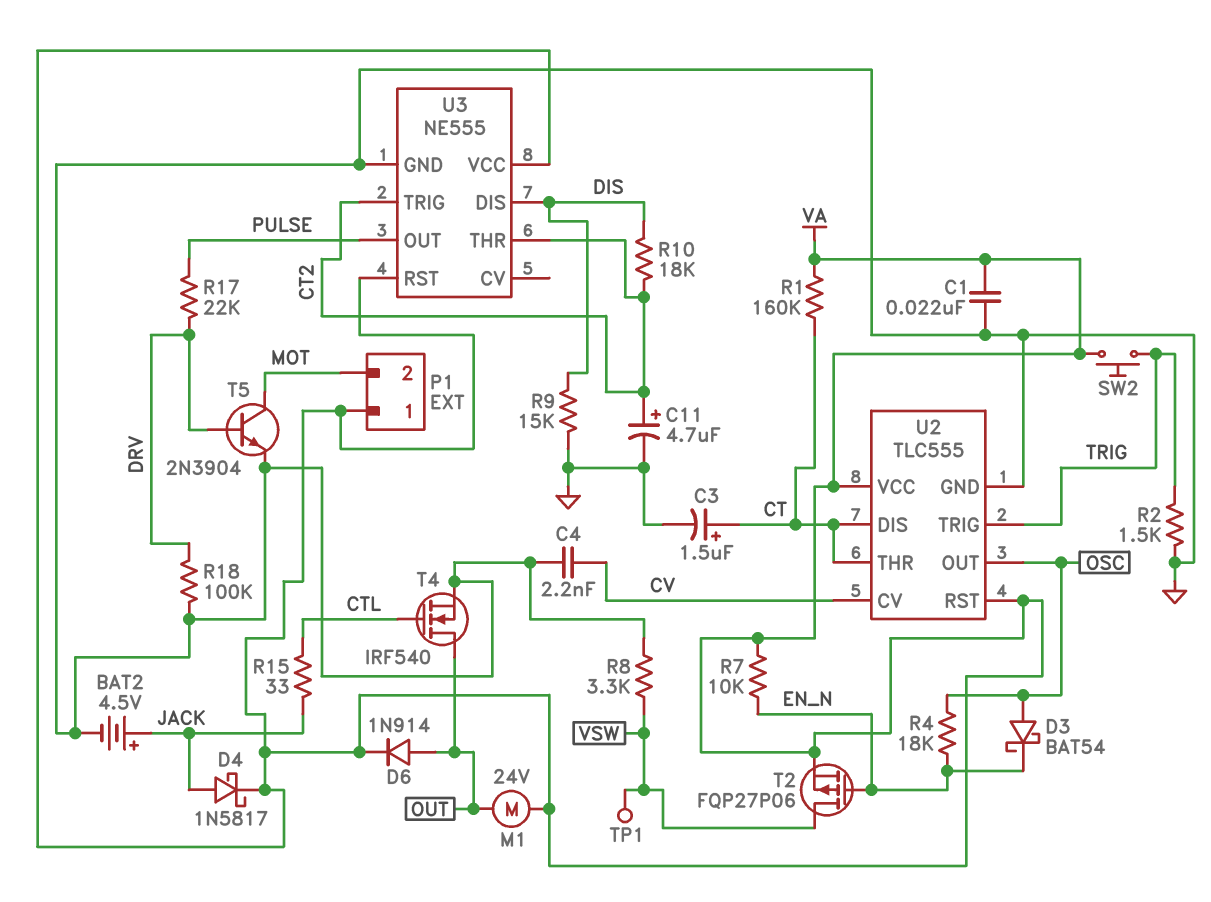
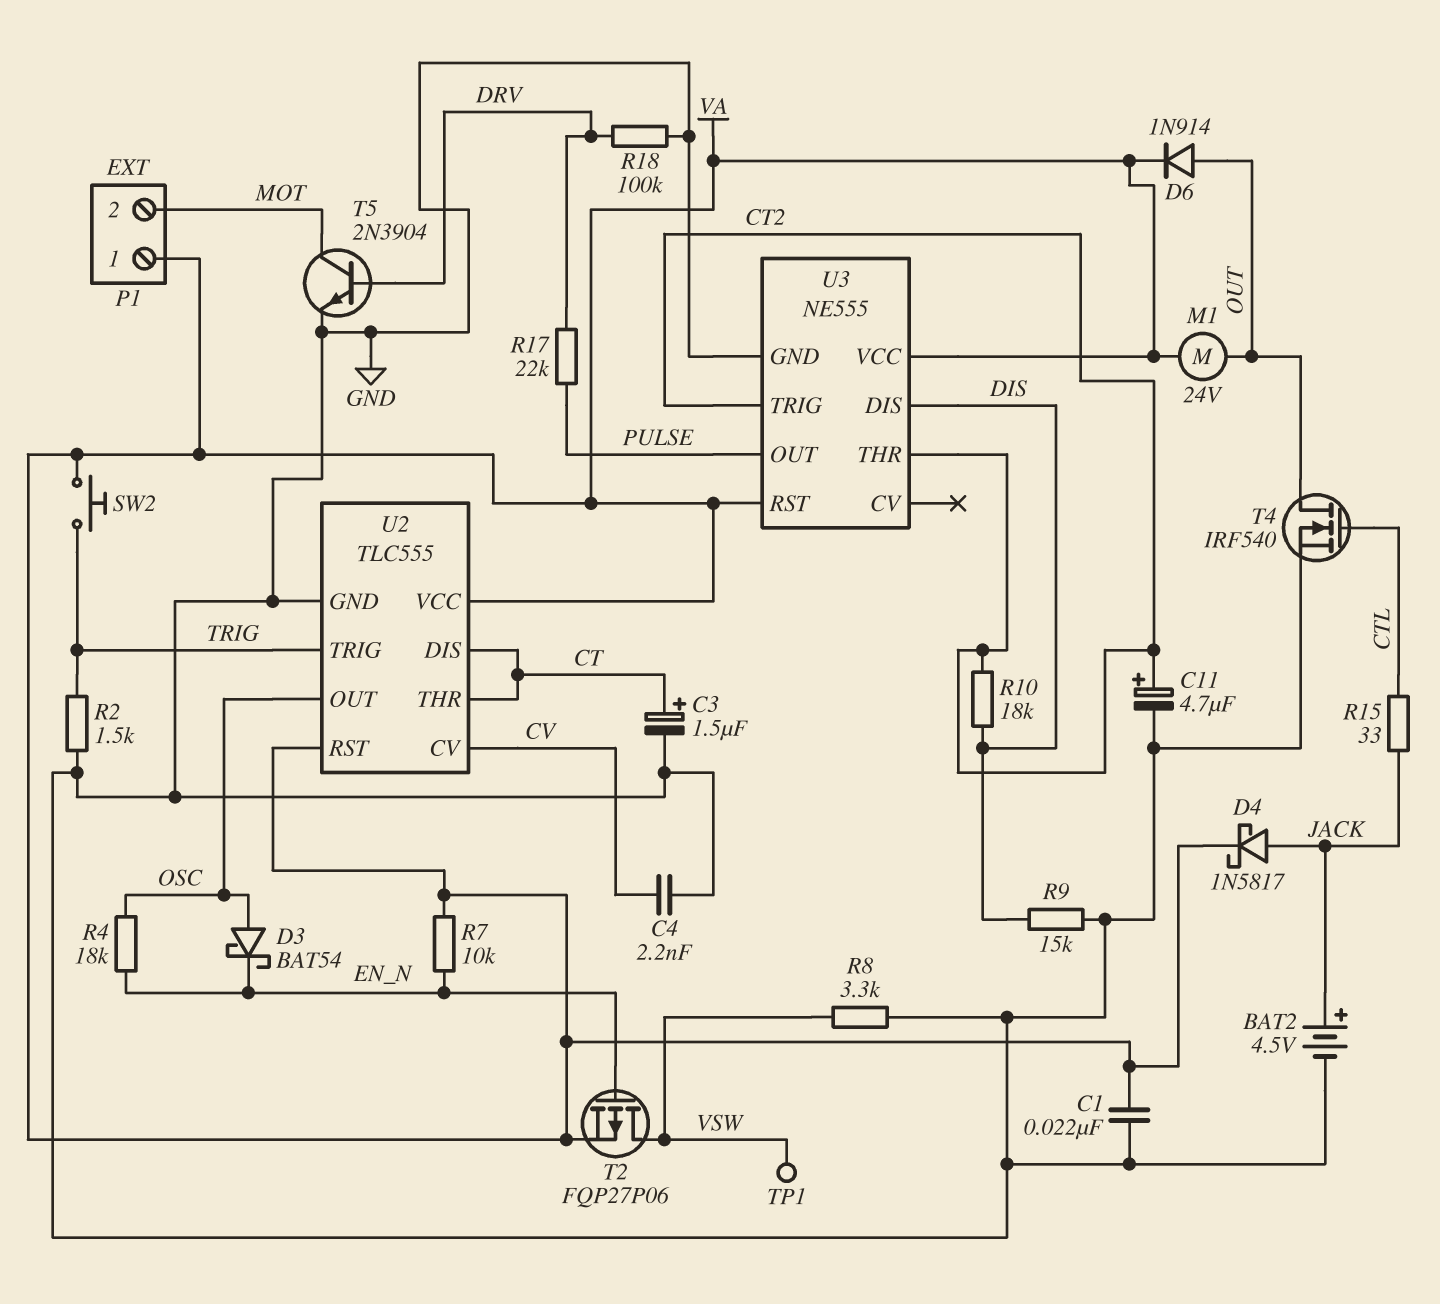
R1: 160k (CT, VA) -> none

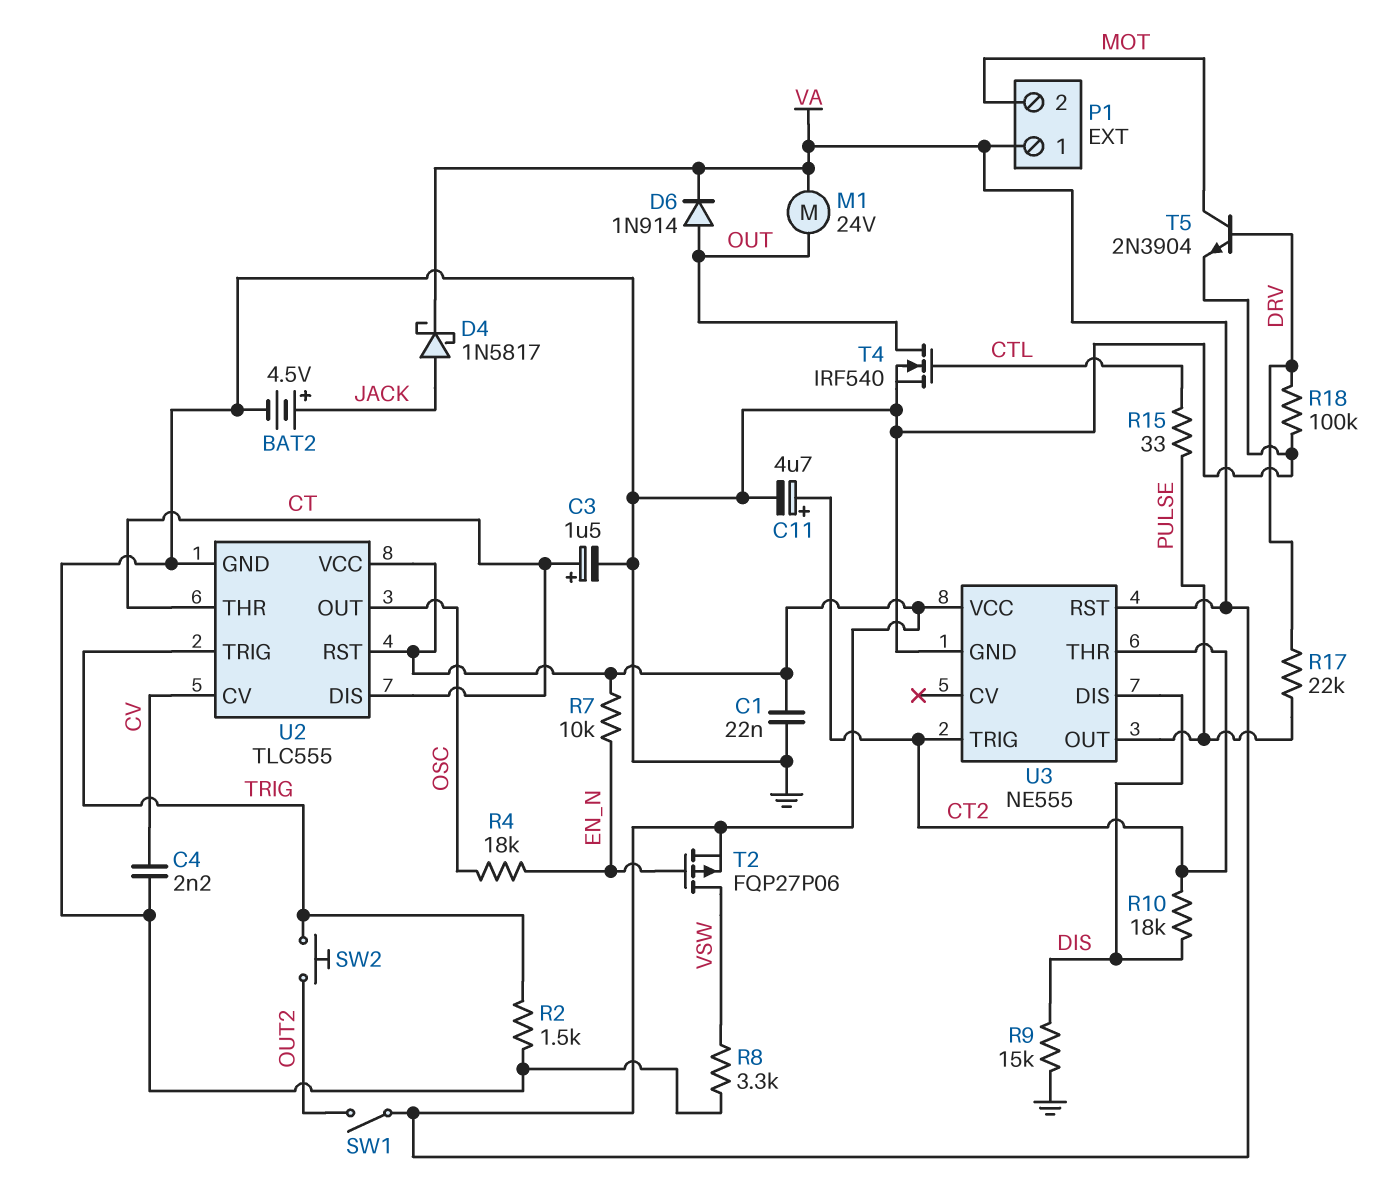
D3: schottky BAT54 (A OSC, K EN_N) -> none
R15: 33 (CTL, JACK) -> 33 (CTL, PULSE)
SW1: none -> switch (OUT2, VA)
SW2: button (TRIG, VA) -> button (OUT2, TRIG)
TP1: test point (VSW) -> none

